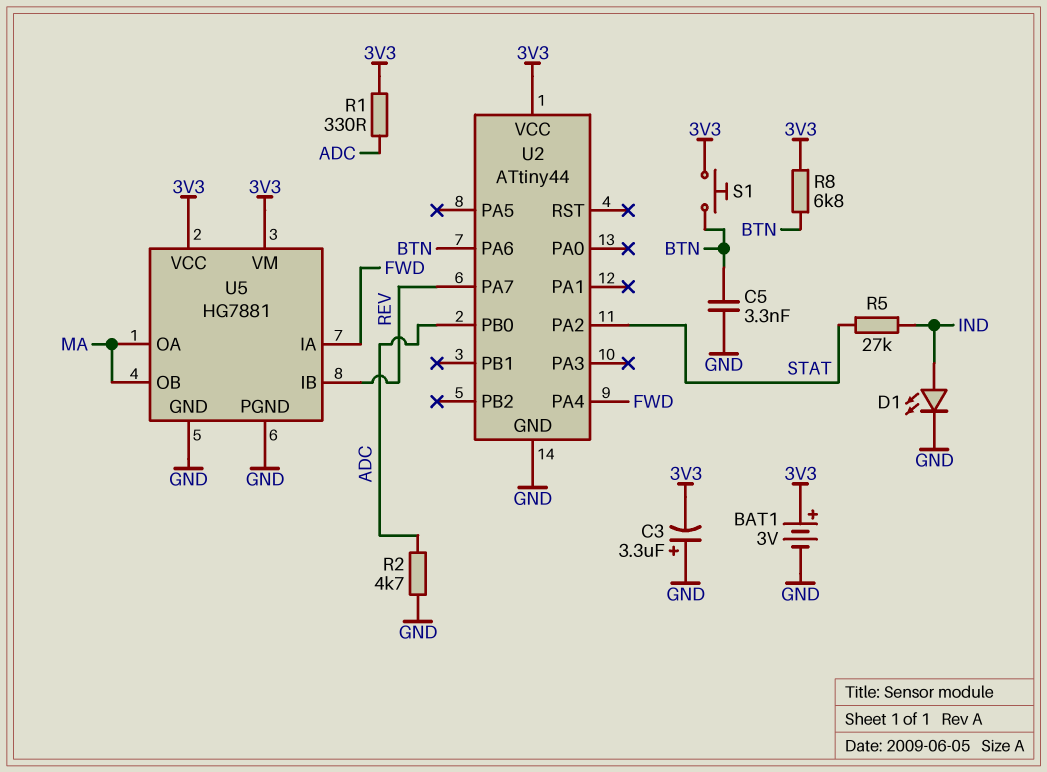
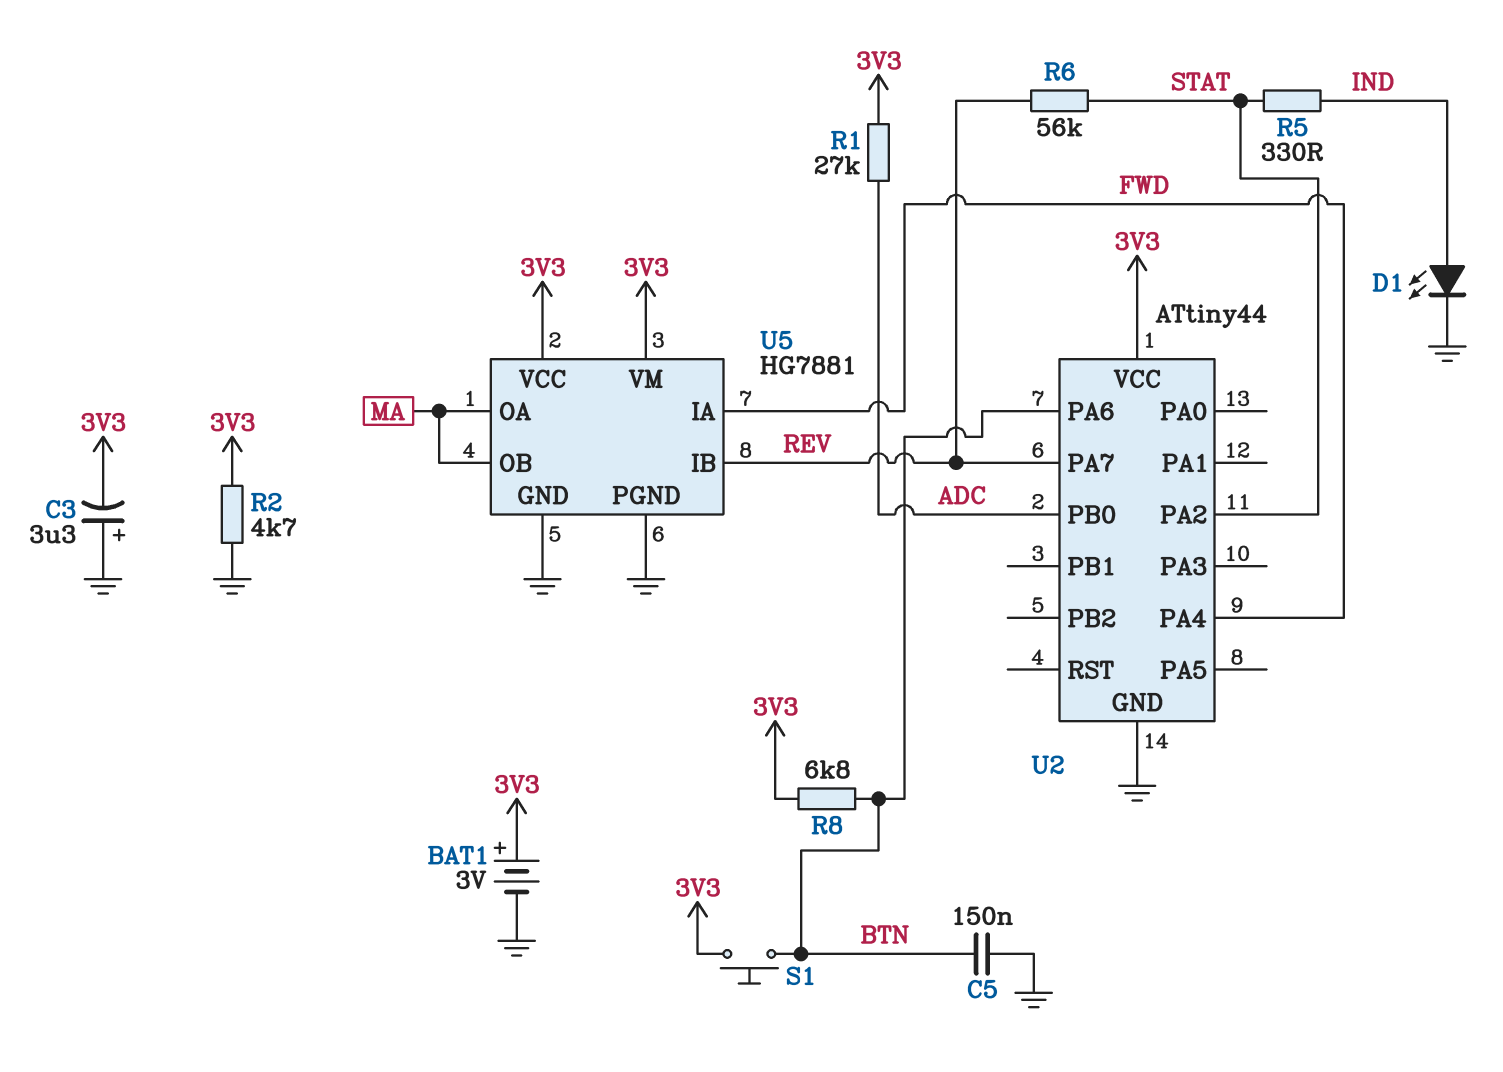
C5: 3.3nF (BTN, GND) -> 150nF (BTN, GND)
R1: 330 (3V3, ADC) -> 27k (3V3, ADC)
R2: 4.7k (ADC, GND) -> 4.7k (3V3, GND)
R5: 27k (IND, STAT) -> 330 (IND, STAT)
R6: none -> 56k (REV, STAT)

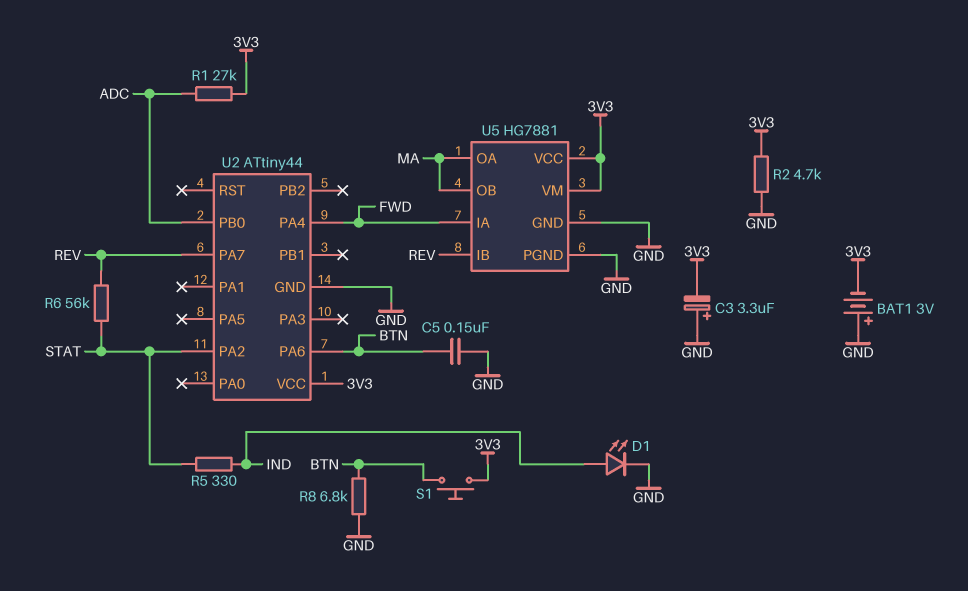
BAT1: 3V (plus 3V3, minus GND) -> 3V (plus GND, minus 3V3)
R8: 6.8k (3V3, BTN) -> 6.8k (BTN, GND)

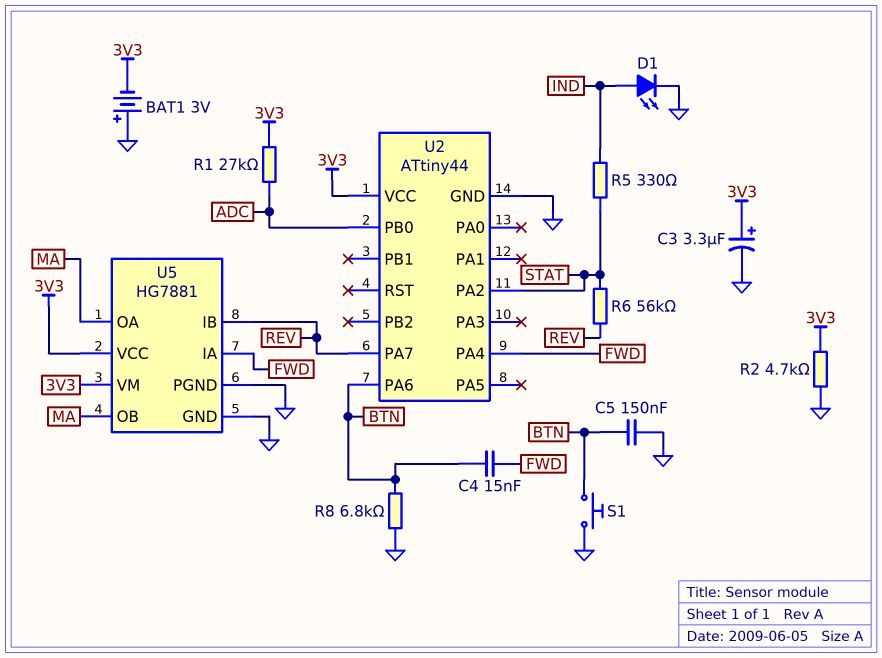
C3: 3.3uF (plus GND, minus 3V3) -> 3.3uF (plus 3V3, minus GND)
C4: none -> 15nF (BTN, FWD)
S1: button (3V3, BTN) -> button (BTN, GND)

